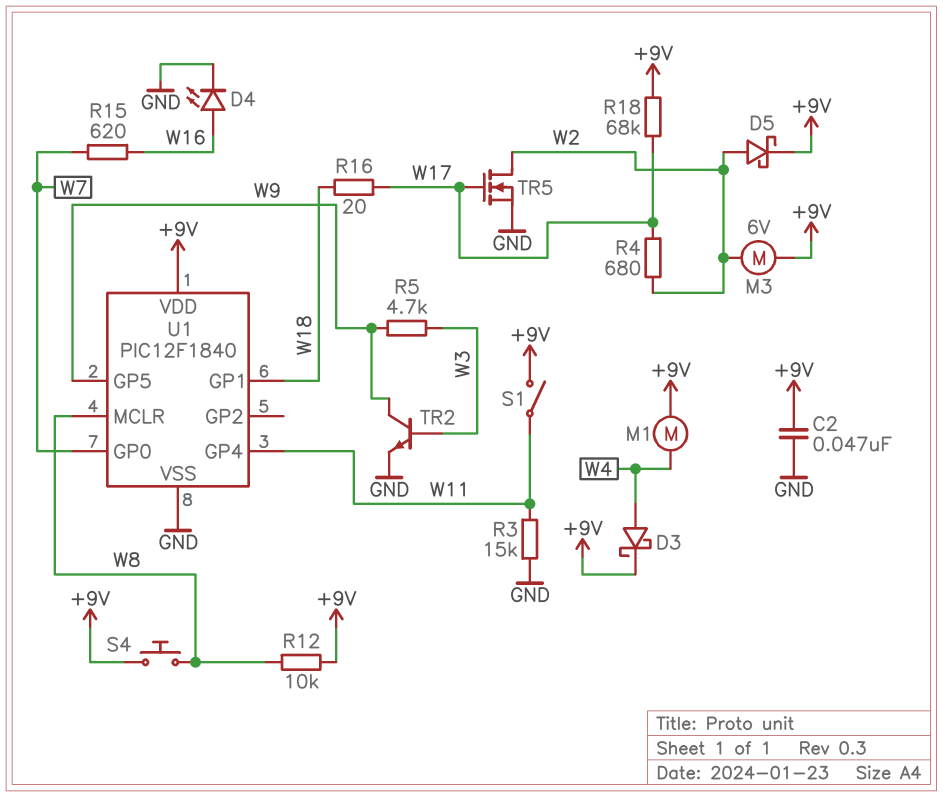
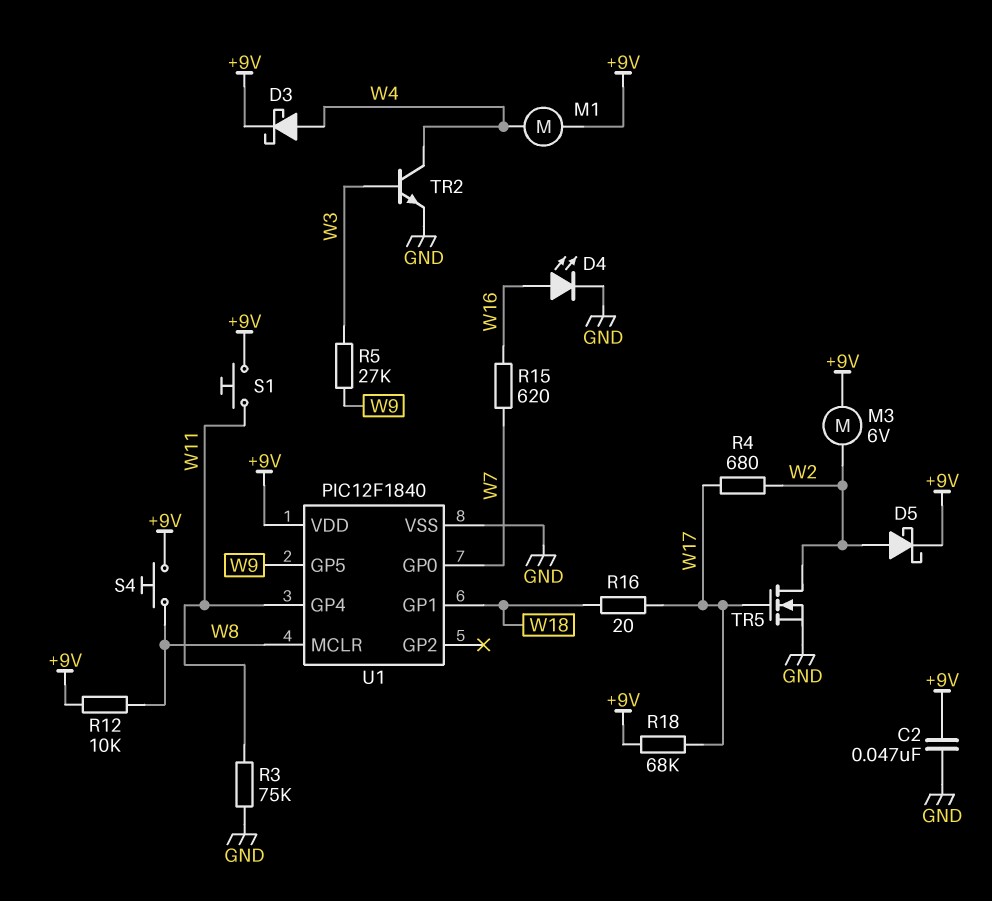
R3: 15k (GND, W11) -> 75k (GND, W11)
R5: 4.7k (W3, W9) -> 27k (W3, W9)
S1: switch (+9V, W11) -> button (+9V, W11)
TR2: NPN (B W3, C W9, E GND) -> NPN (B W3, C W4, E GND)

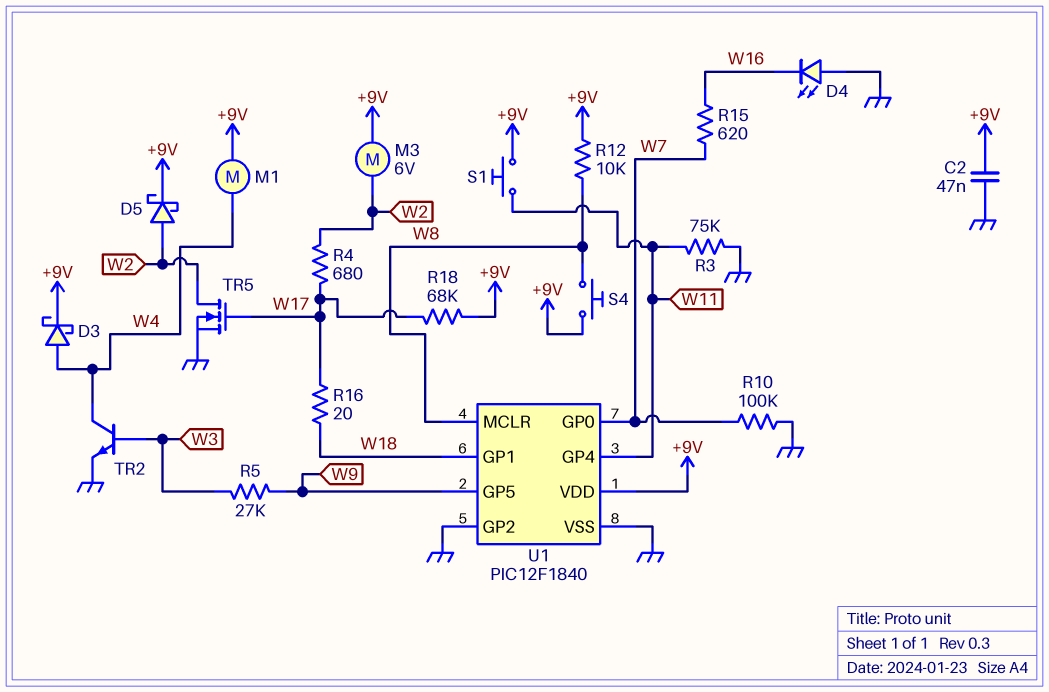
D4: LED (A W16, K GND) -> LED (A GND, K W16)
R10: none -> 100k (GND, W7)
U1 pin GP2: none -> GND

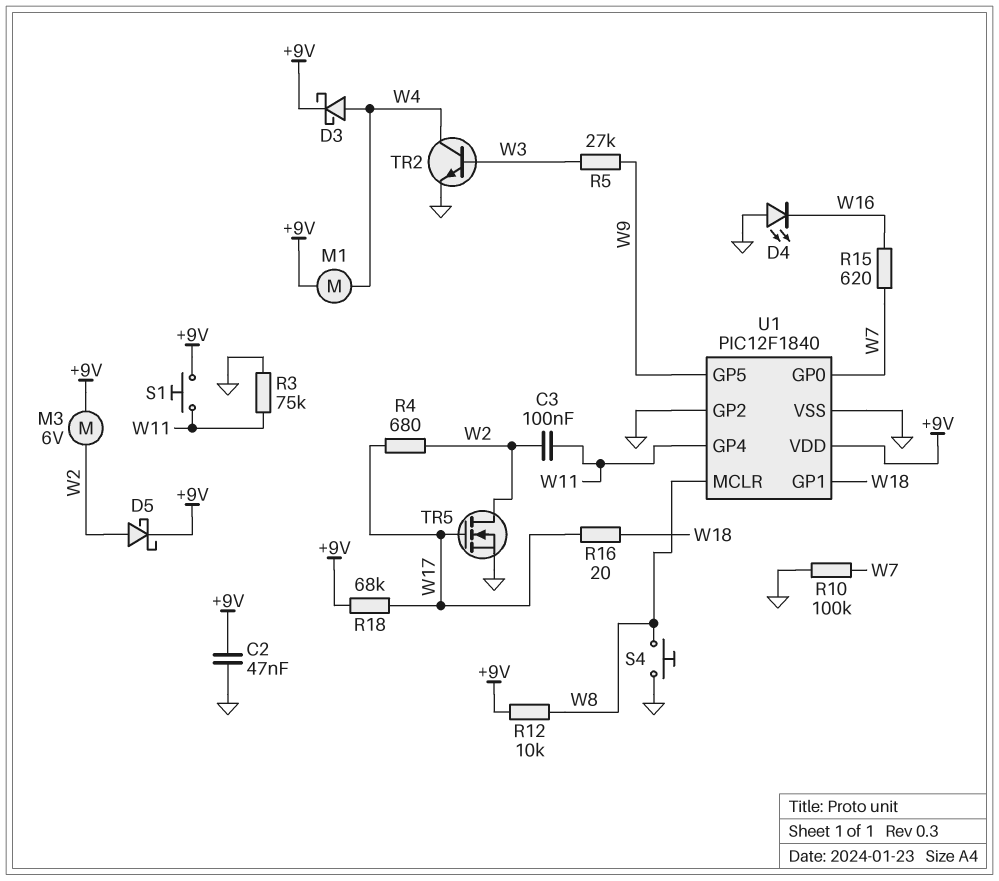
C3: none -> 100nF (W2, W11)
S4: button (+9V, W8) -> button (GND, W8)

